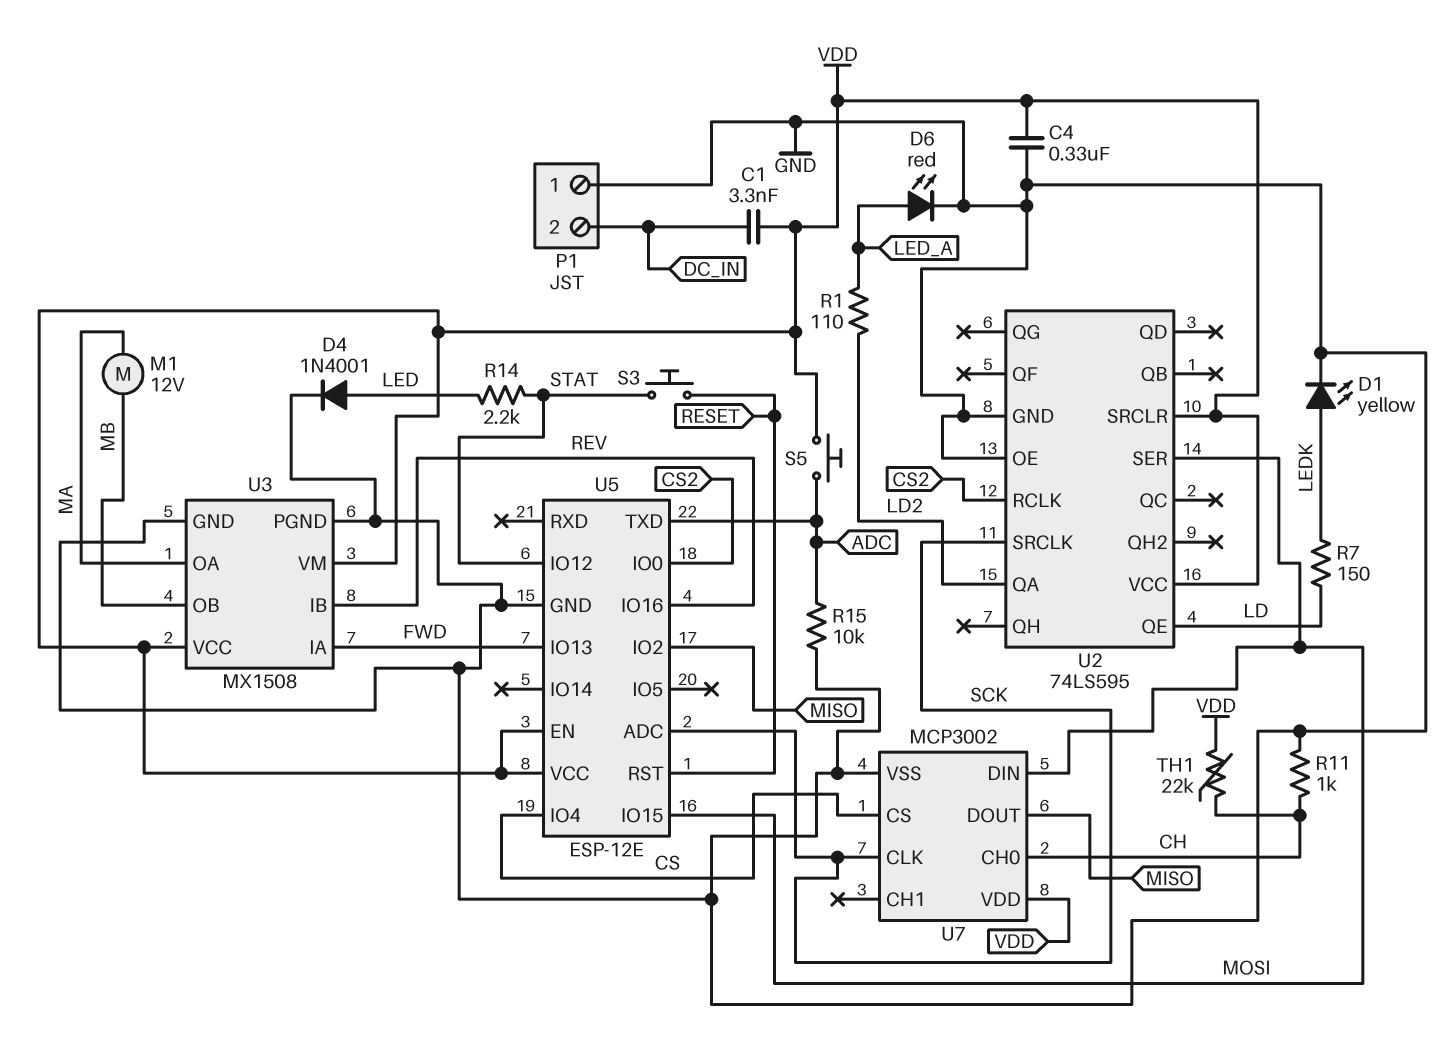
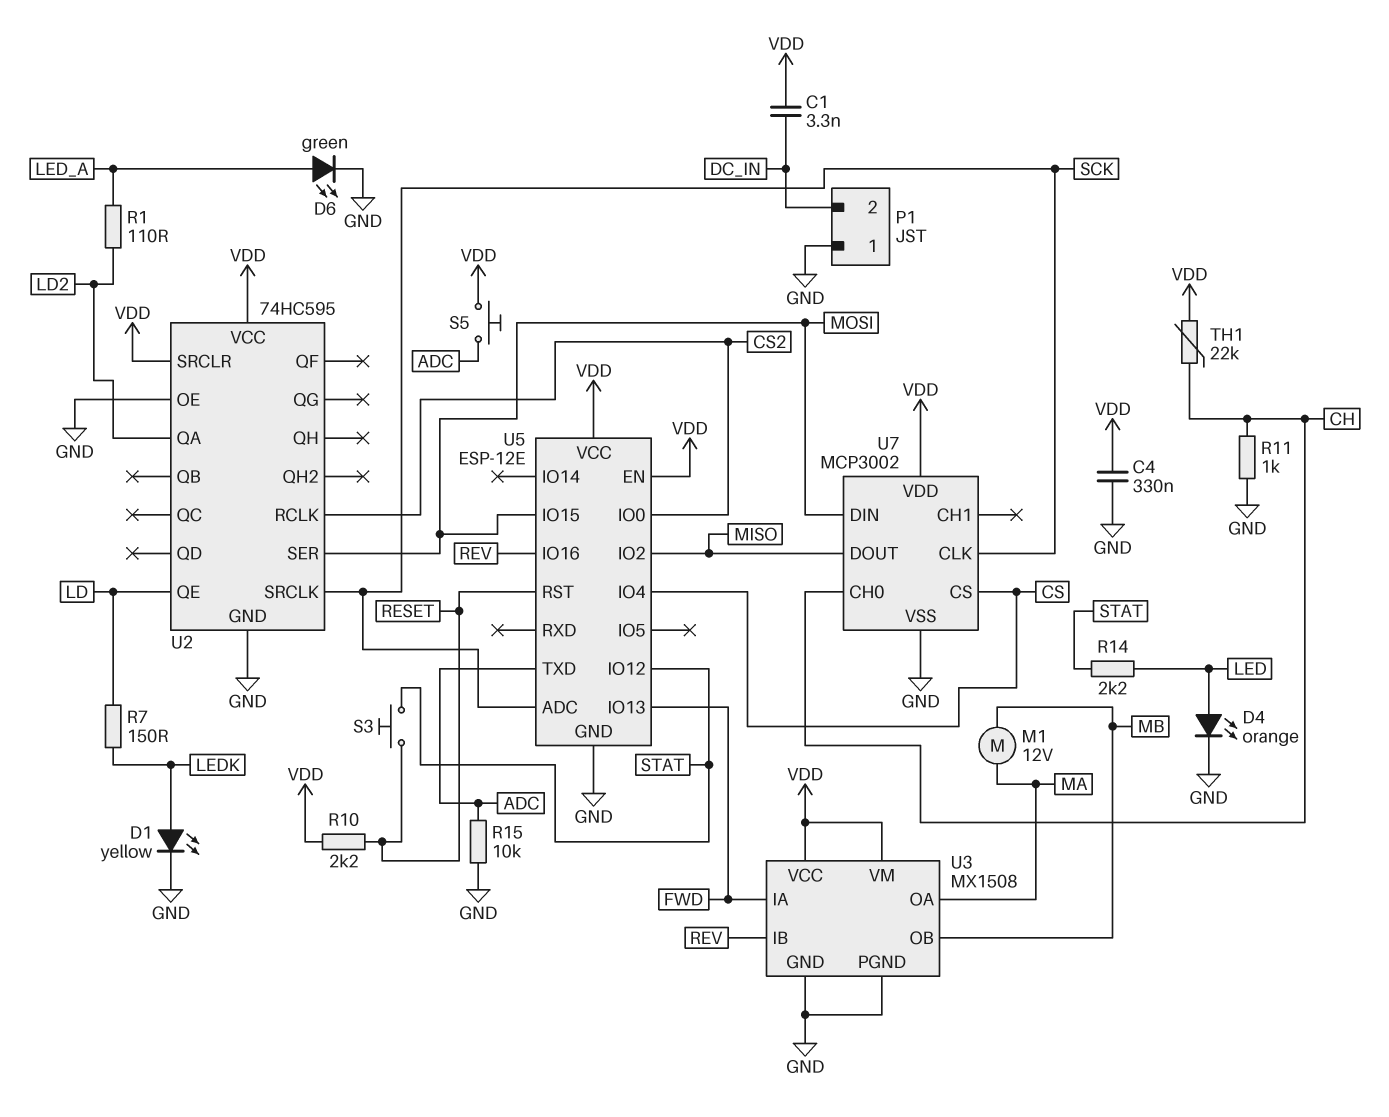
D4: diode 1N4001 (A LED, K GND) -> LED orange (A LED, K GND)
D6: LED red (A LED_A, K GND) -> LED green (A LED_A, K GND)
R10: none -> 2.2k (RESET, VDD)
U2: 74LS595 -> 74HC595

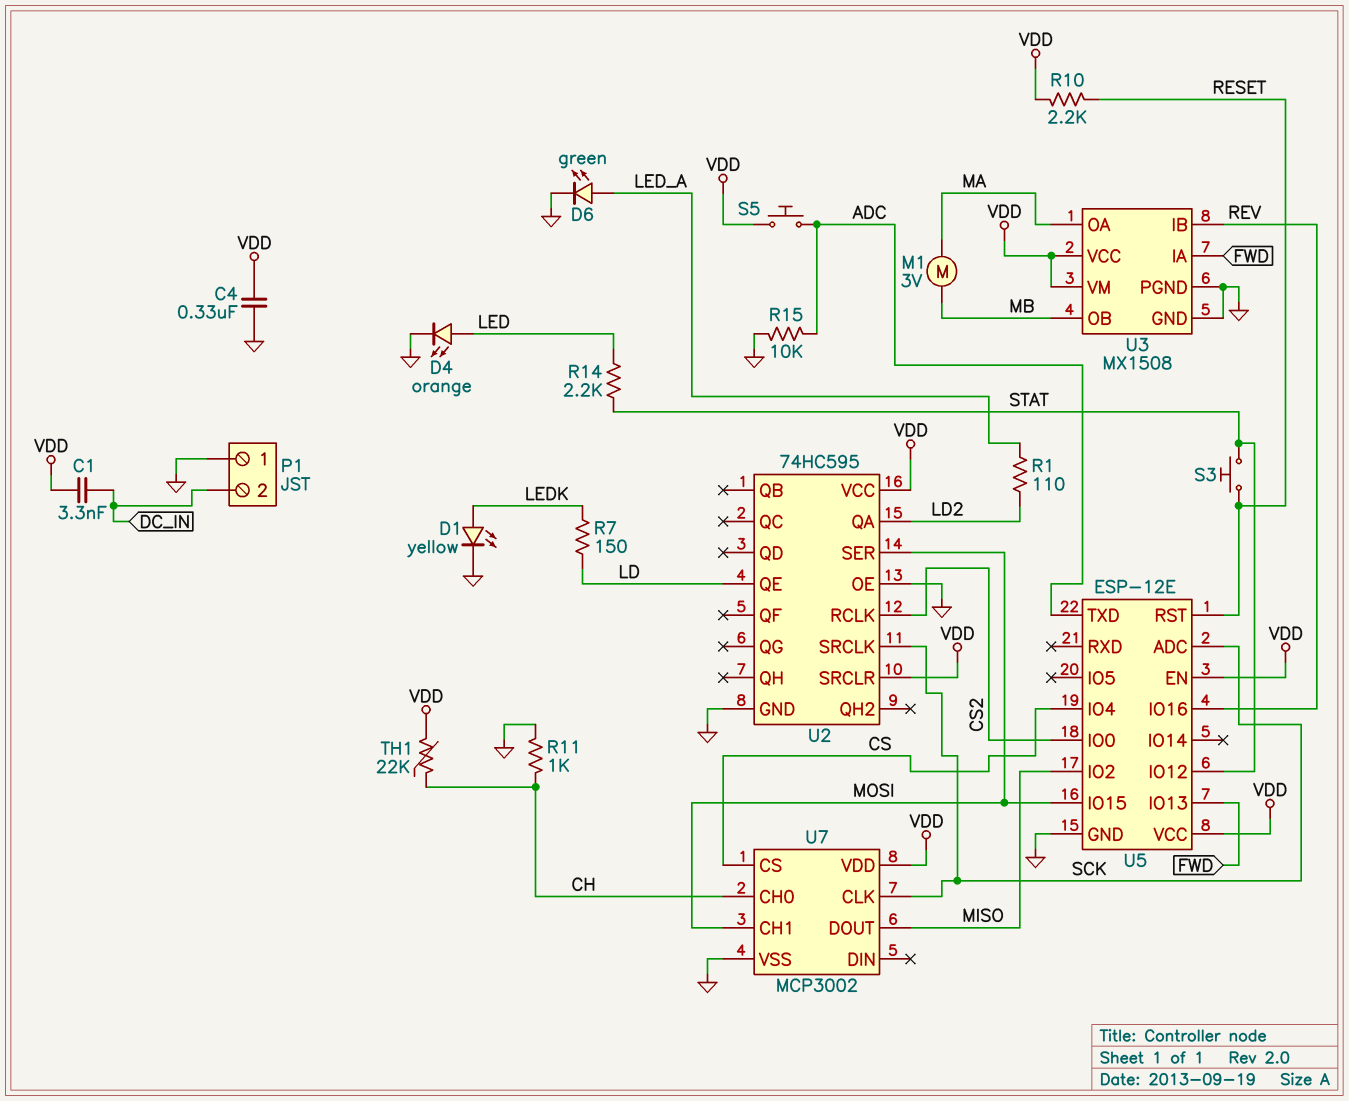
M1: motor 12V (MA, MB) -> motor 3V (MA, MB)
U7 pin CH1: none -> MOSI
U7 pin DIN: MOSI -> none

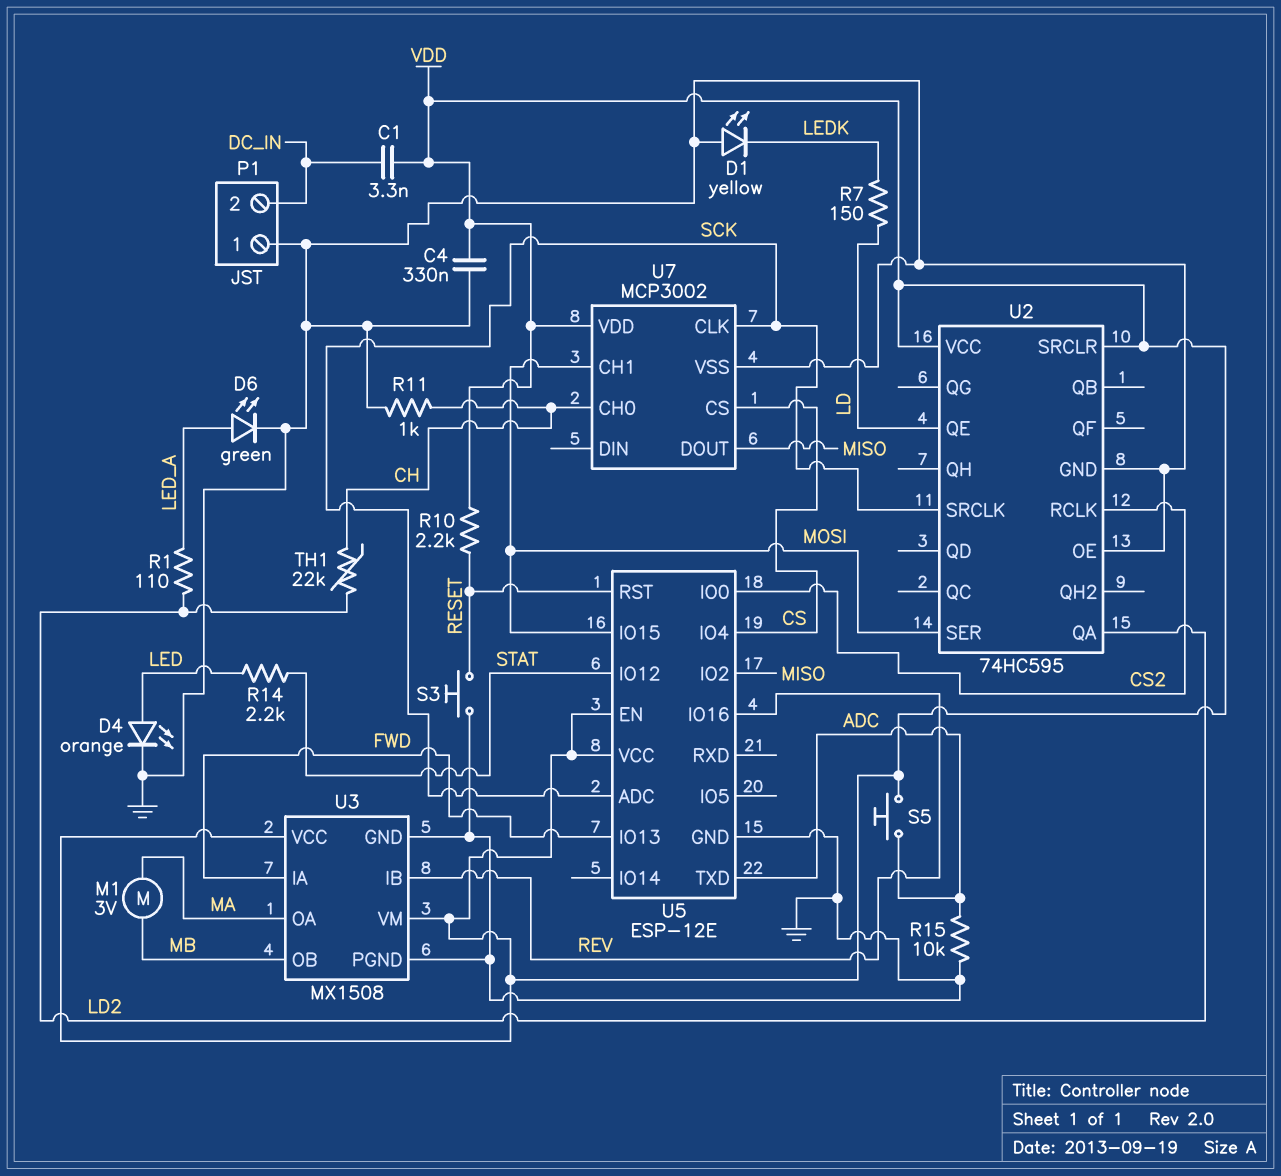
D1: LED yellow (A LEDK, K GND) -> LED yellow (A GND, K LEDK)
S3: button (RESET, STAT) -> button (GND, RESET)
TH1: 22k (CH, VDD) -> 22k (CH, LD2)

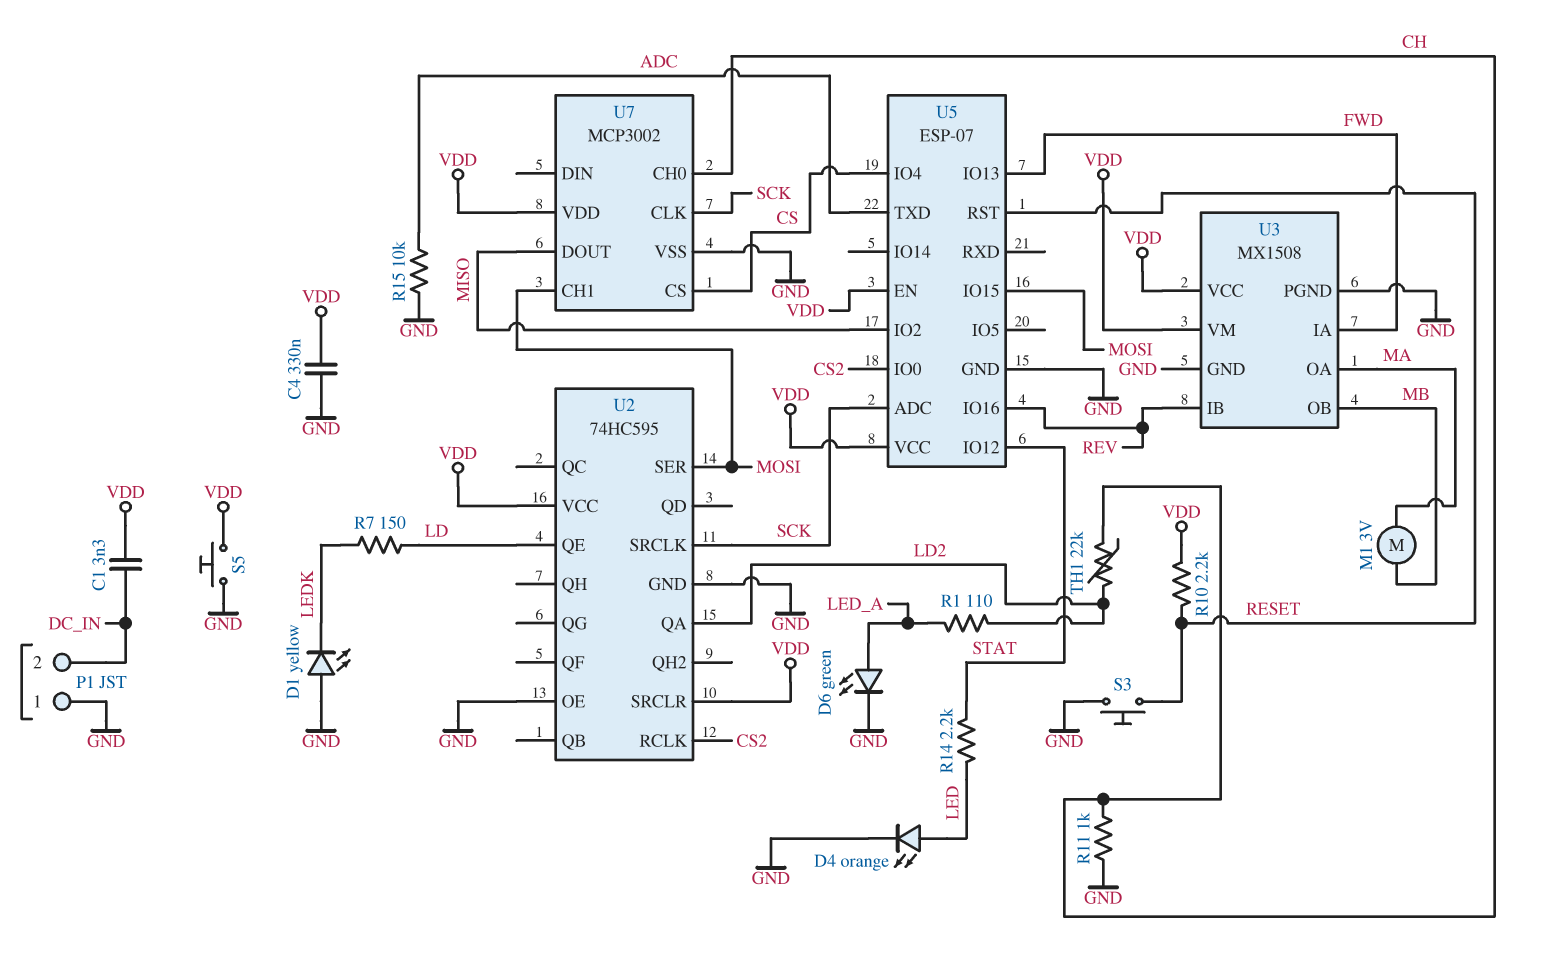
S5: button (ADC, VDD) -> button (GND, VDD)
U5: ESP-12E -> ESP-07

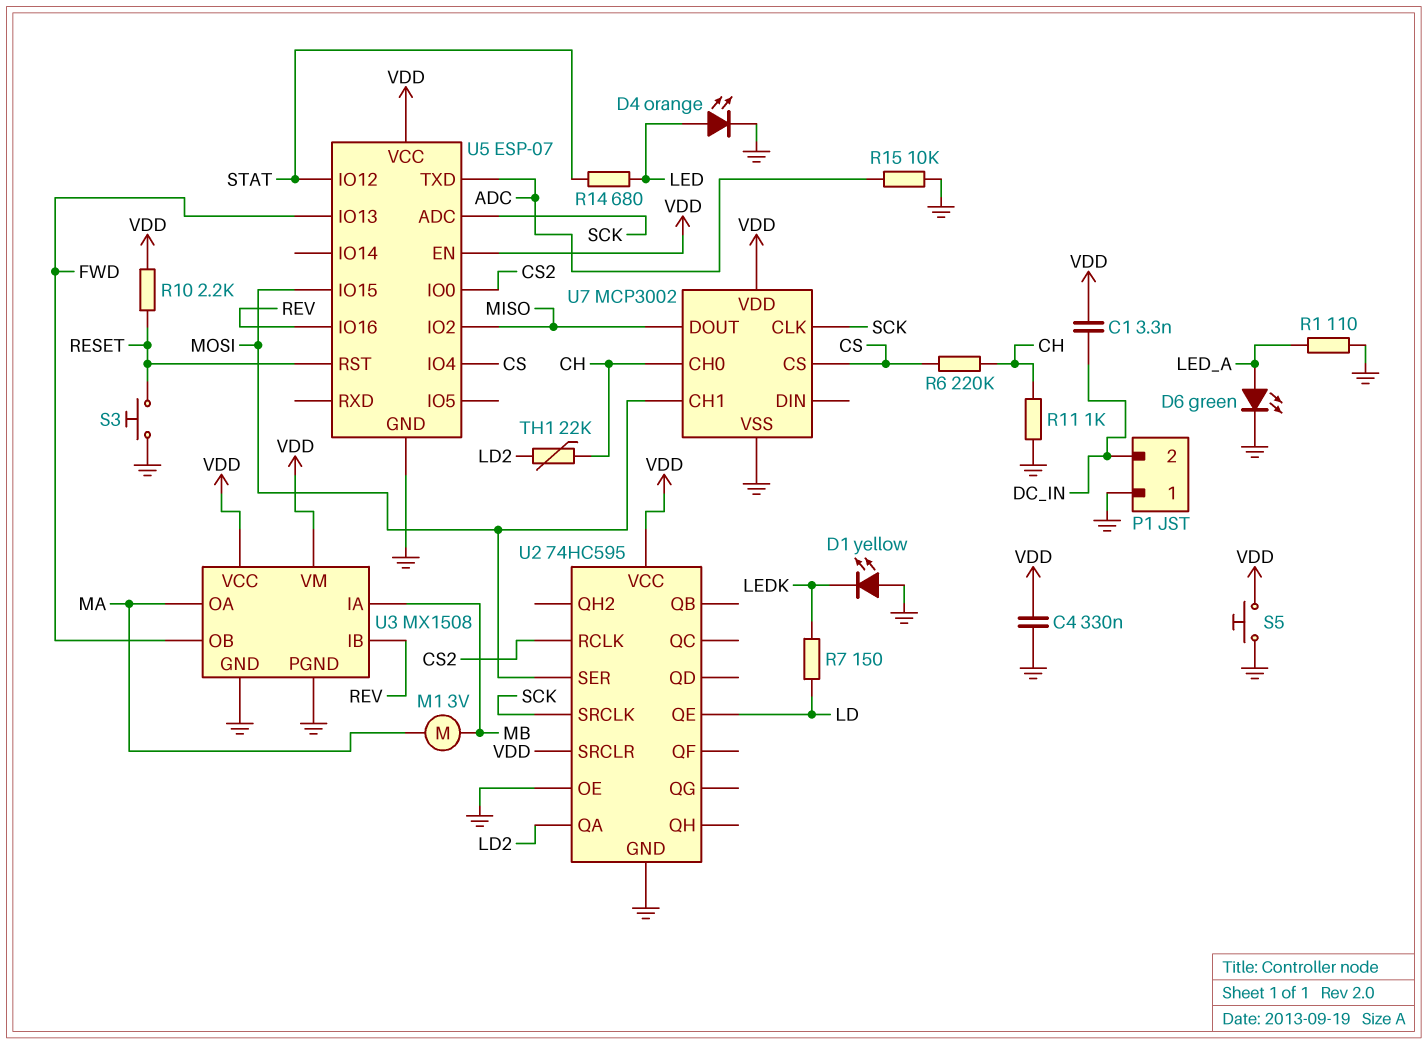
R1: 110 (LD2, LED_A) -> 110 (GND, LED_A)
R6: none -> 220k (CH, CS)
R14: 2.2k (LED, STAT) -> 680 (LED, STAT)
U3 pin IA: FWD -> MB
U3 pin OB: MB -> FWD

